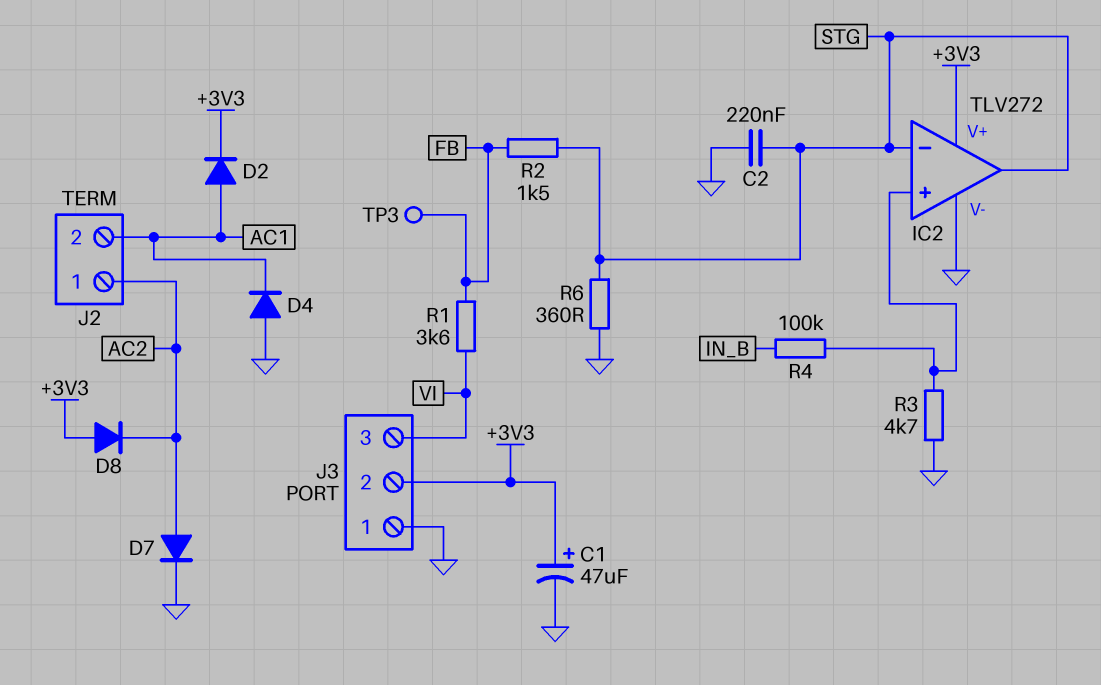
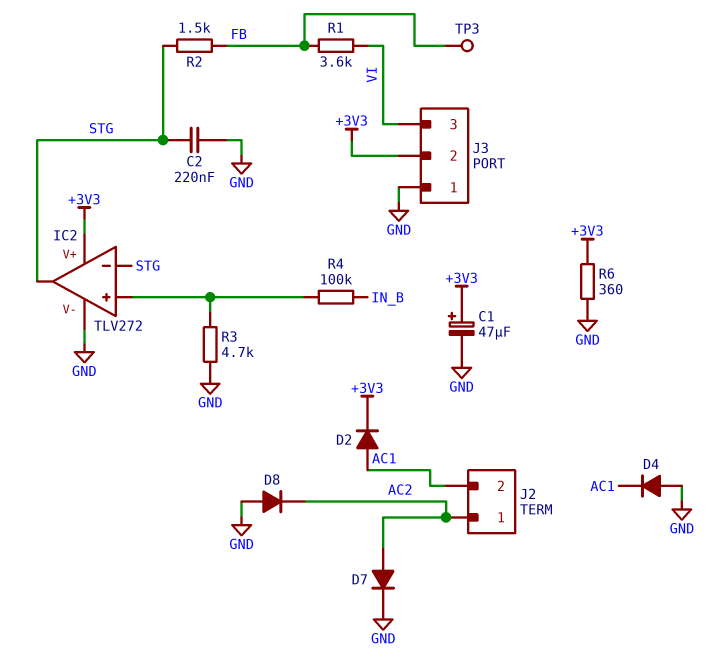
D8: diode (A +3V3, K AC2) -> diode (A GND, K AC2)
R6: 360 (GND, STG) -> 360 (+3V3, GND)

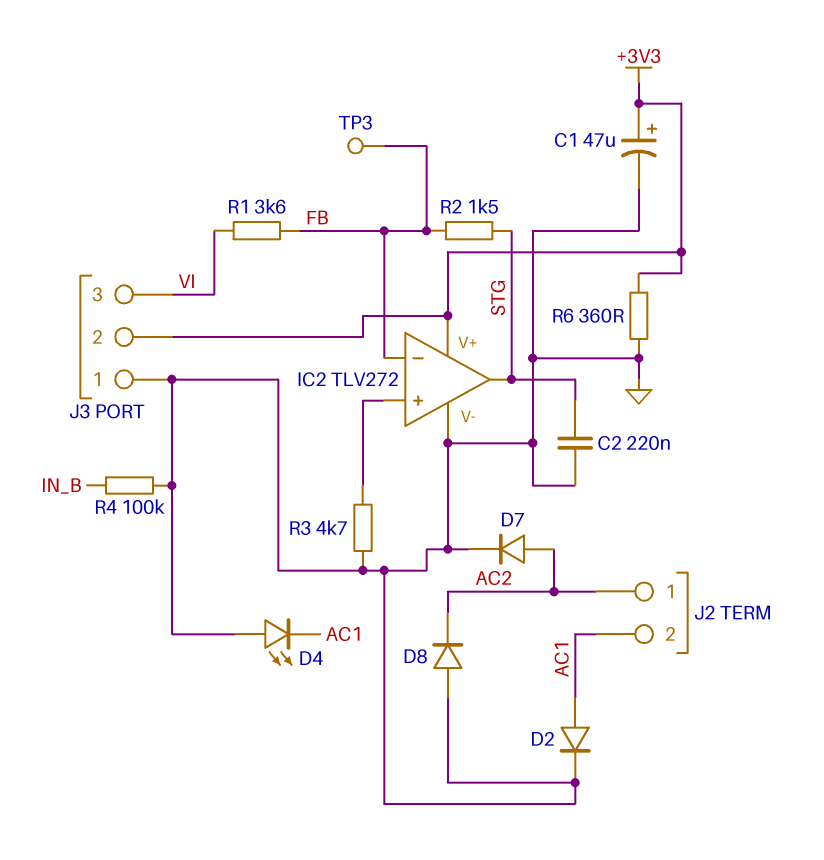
D2: diode (A AC1, K +3V3) -> diode (A AC1, K GND)
D4: diode (A GND, K AC1) -> LED (A GND, K AC1)
IC2 pin in-: STG -> FB
R4: 100k (IC2/in+, IN_B) -> 100k (GND, IN_B)

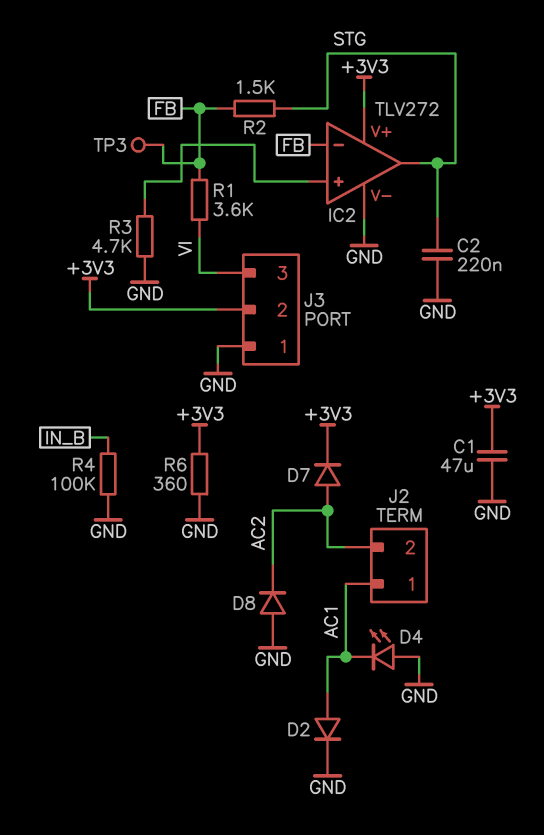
C1: 47uF (plus +3V3, minus GND) -> 47uF (+3V3, GND)
D7: diode (A AC2, K GND) -> diode (A AC2, K +3V3)
J2 pin 1: AC2 -> AC1
J2 pin 2: AC1 -> AC2

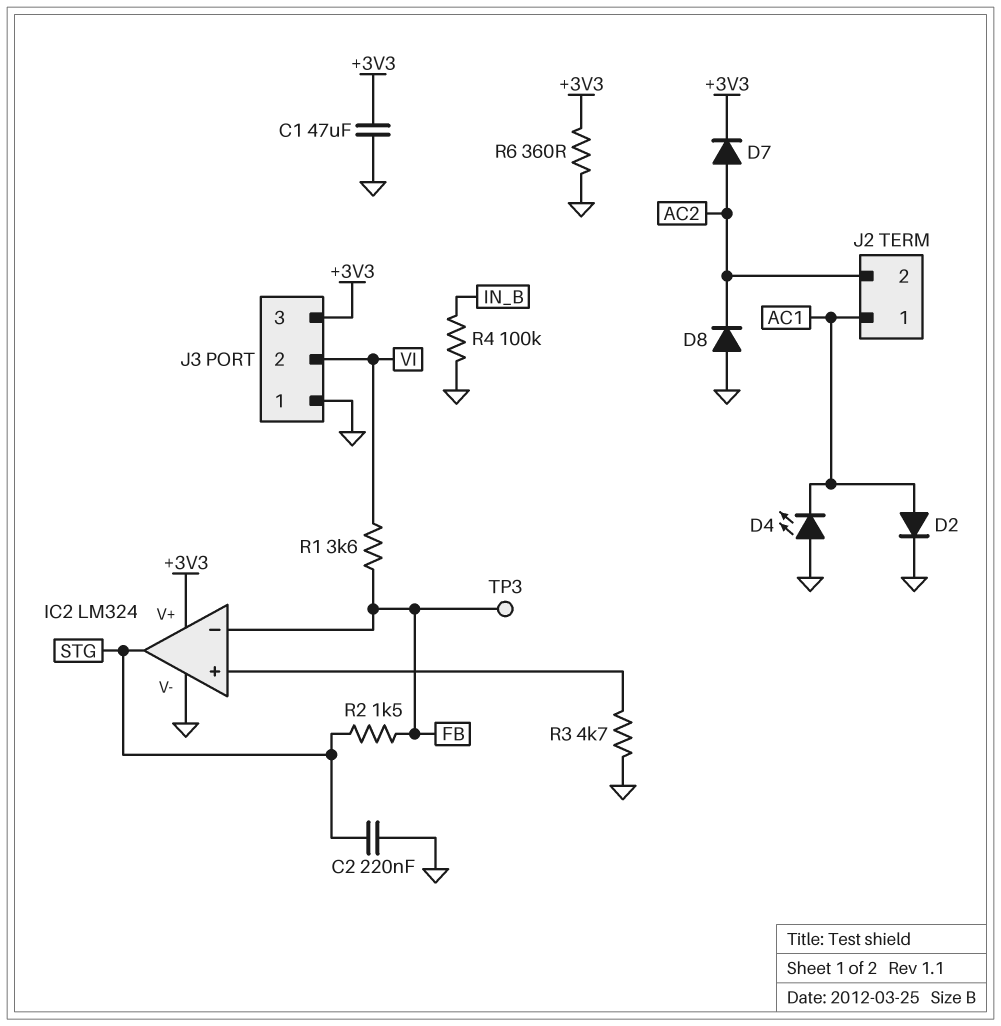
IC2: TLV272 -> LM324
J3 pin 2: +3V3 -> VI
J3 pin 3: VI -> +3V3

